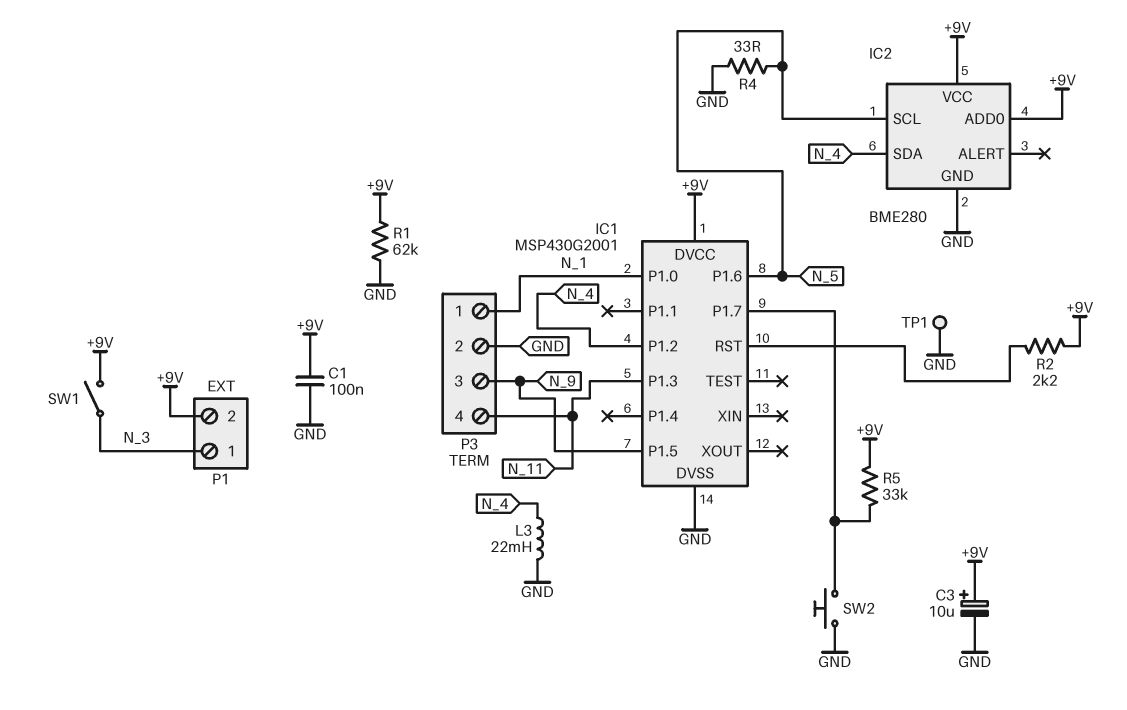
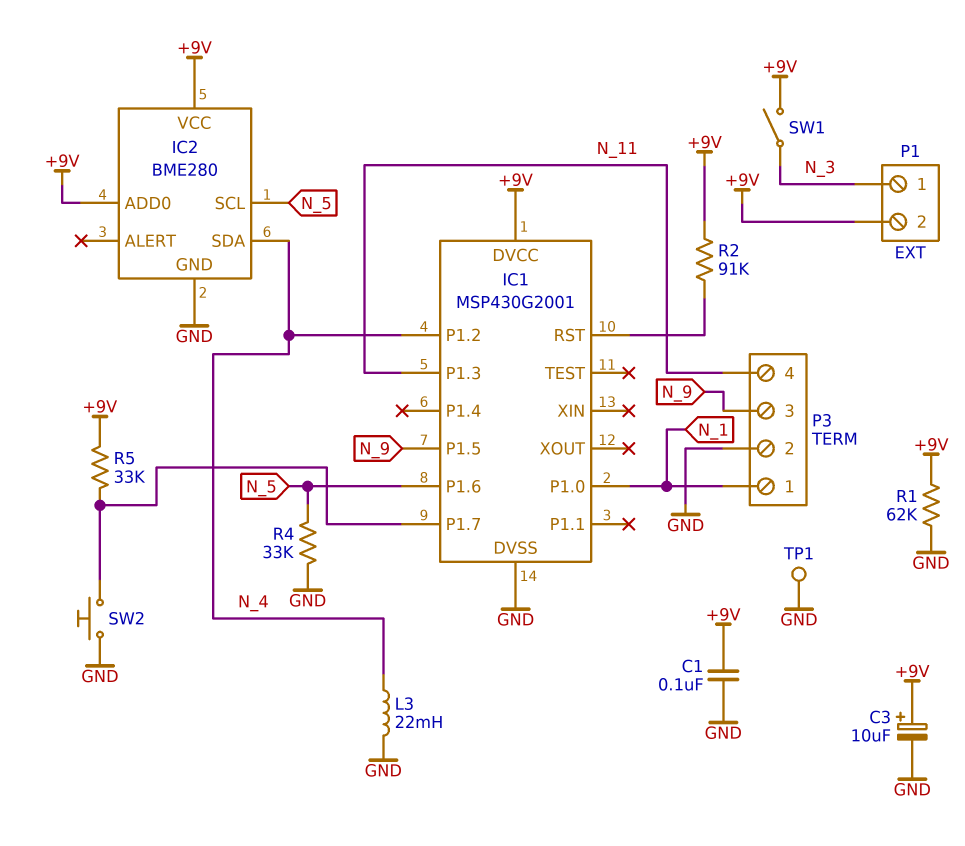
R2: 2.2k (+9V, IC1/RST) -> 91k (+9V, IC1/RST)
R4: 33 (GND, N_5) -> 33k (GND, N_5)

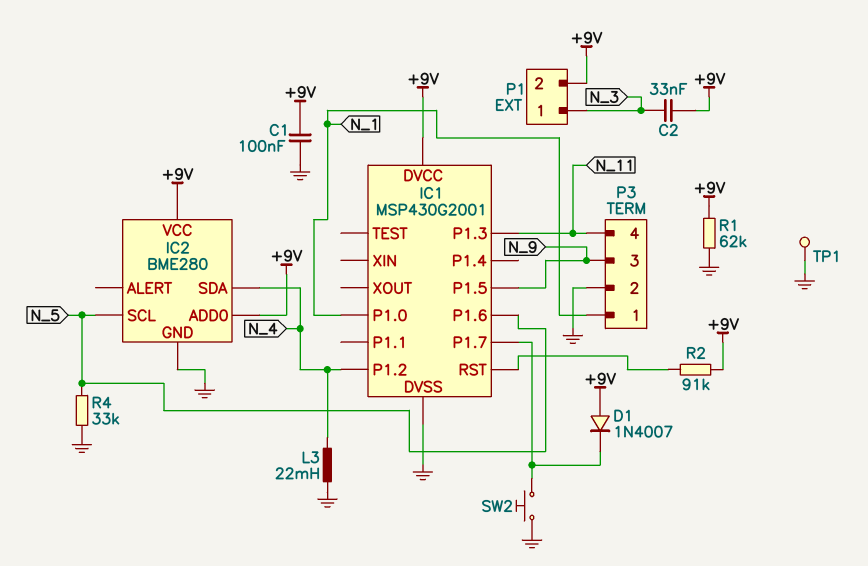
C2: none -> 33nF (+9V, N_3)
C3: 10uF (plus +9V, minus GND) -> none
D1: none -> diode 1N4007 (A +9V, K IC1/P1.7)
R5: 33k (+9V, IC1/P1.7) -> none
SW1: switch (+9V, N_3) -> none

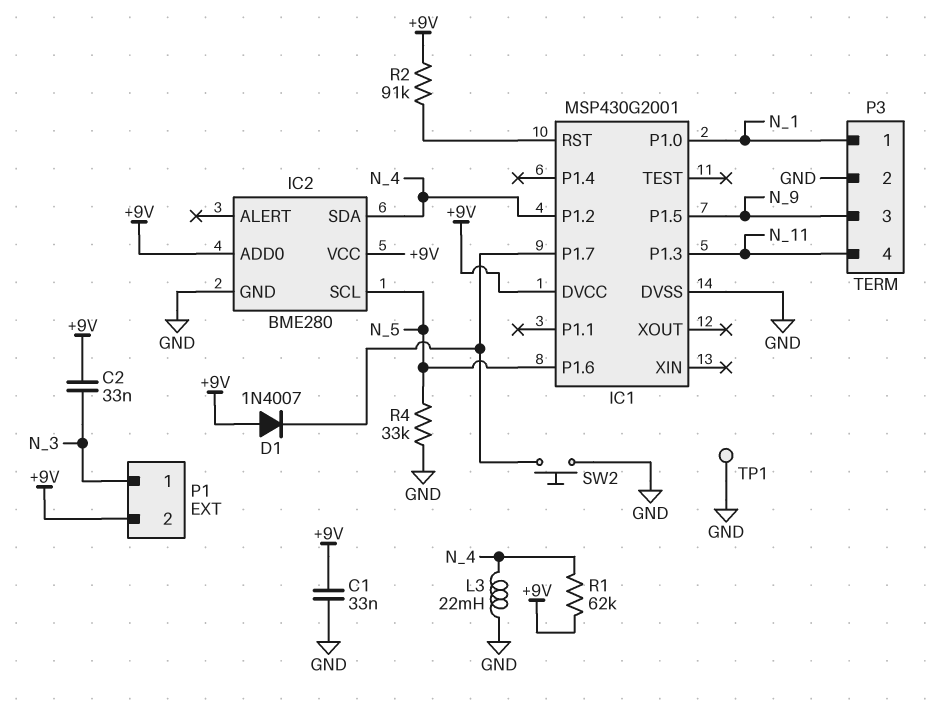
C1: 100nF (+9V, GND) -> 33nF (+9V, GND)
R1: 62k (+9V, GND) -> 62k (+9V, N_4)

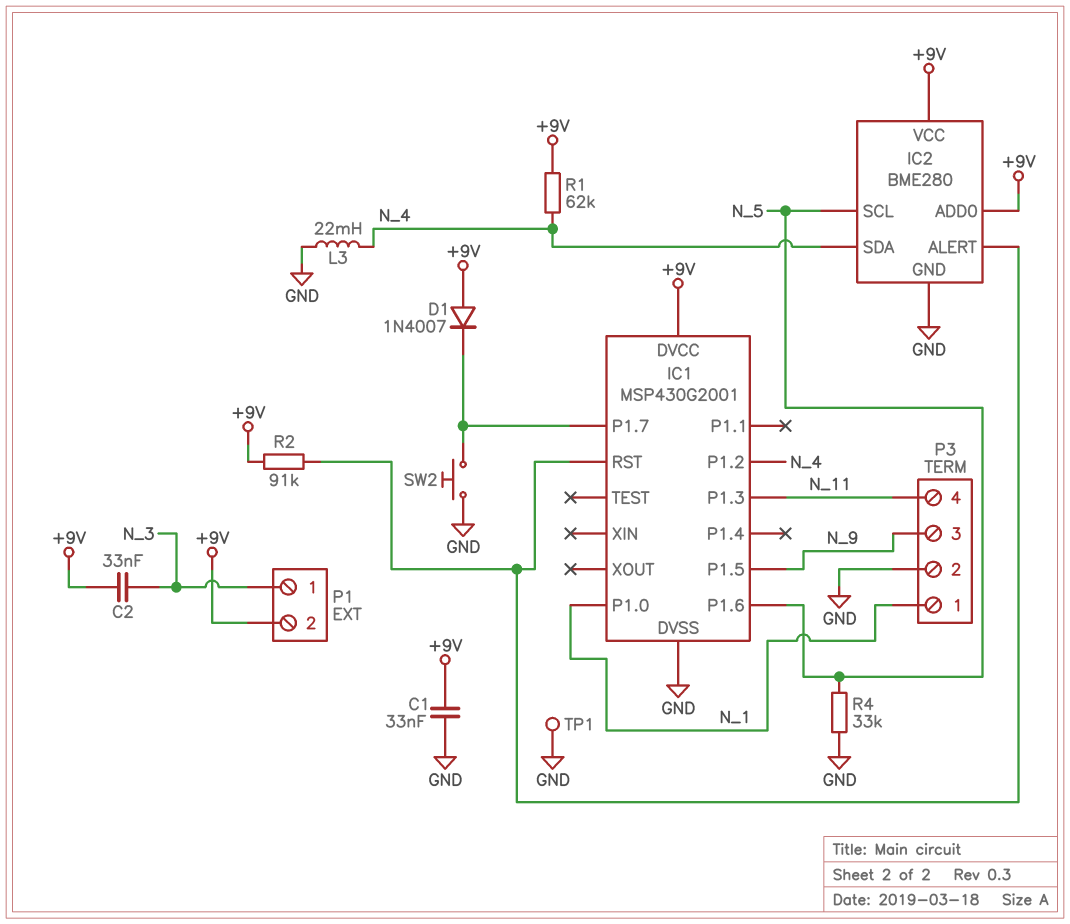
IC2 pin ALERT: none -> IC1/RST

